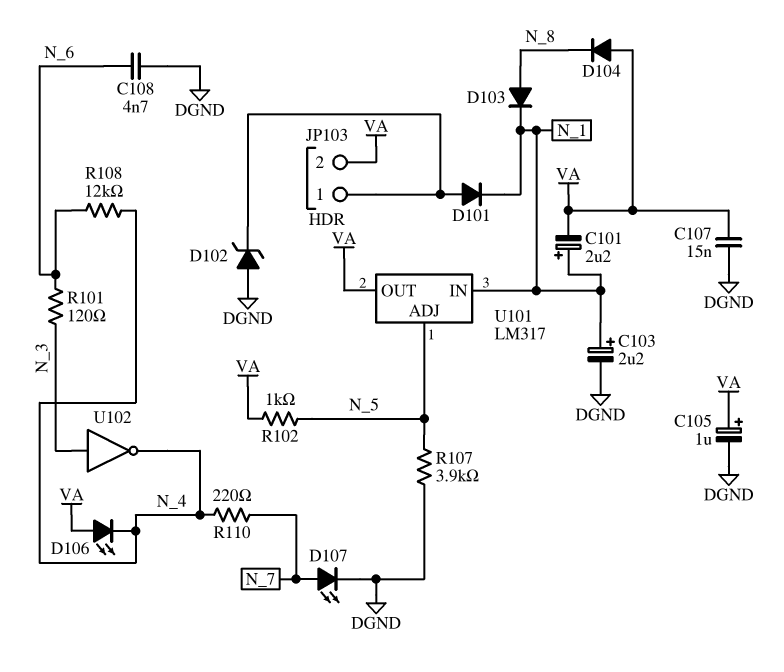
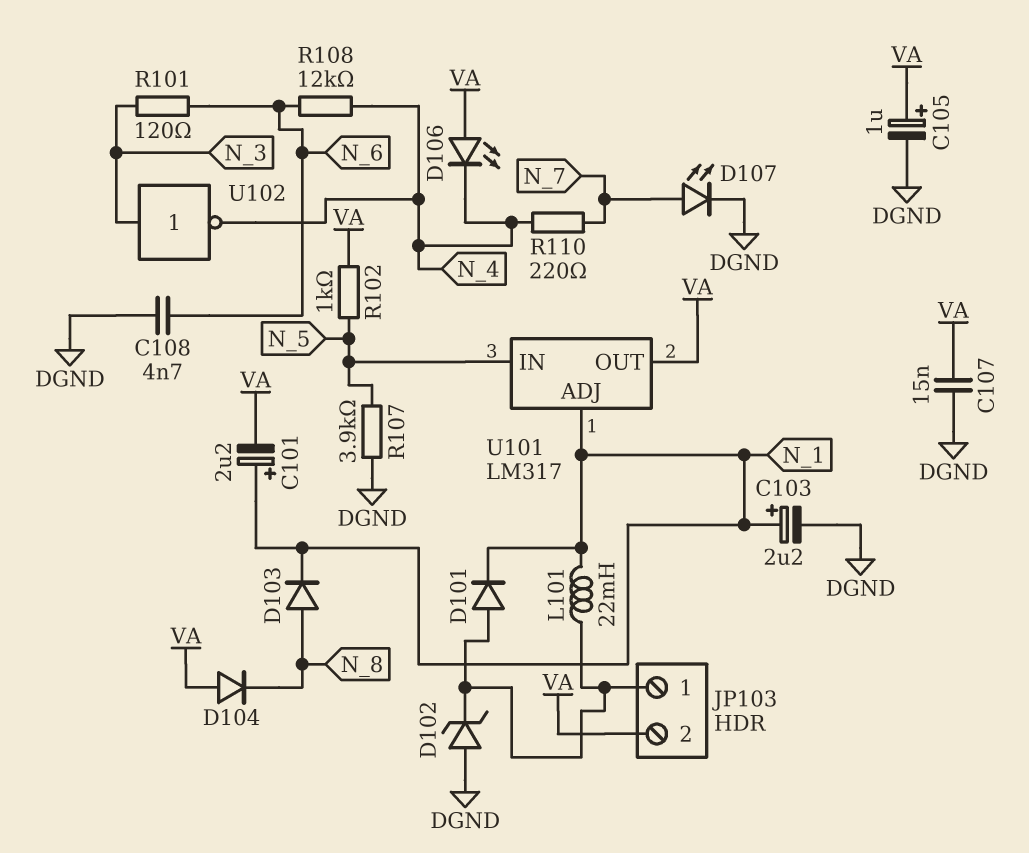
L101: none -> 22mH (JP103/1, N_1)
U101 pin ADJ: N_5 -> N_1
U101 pin IN: N_1 -> N_5

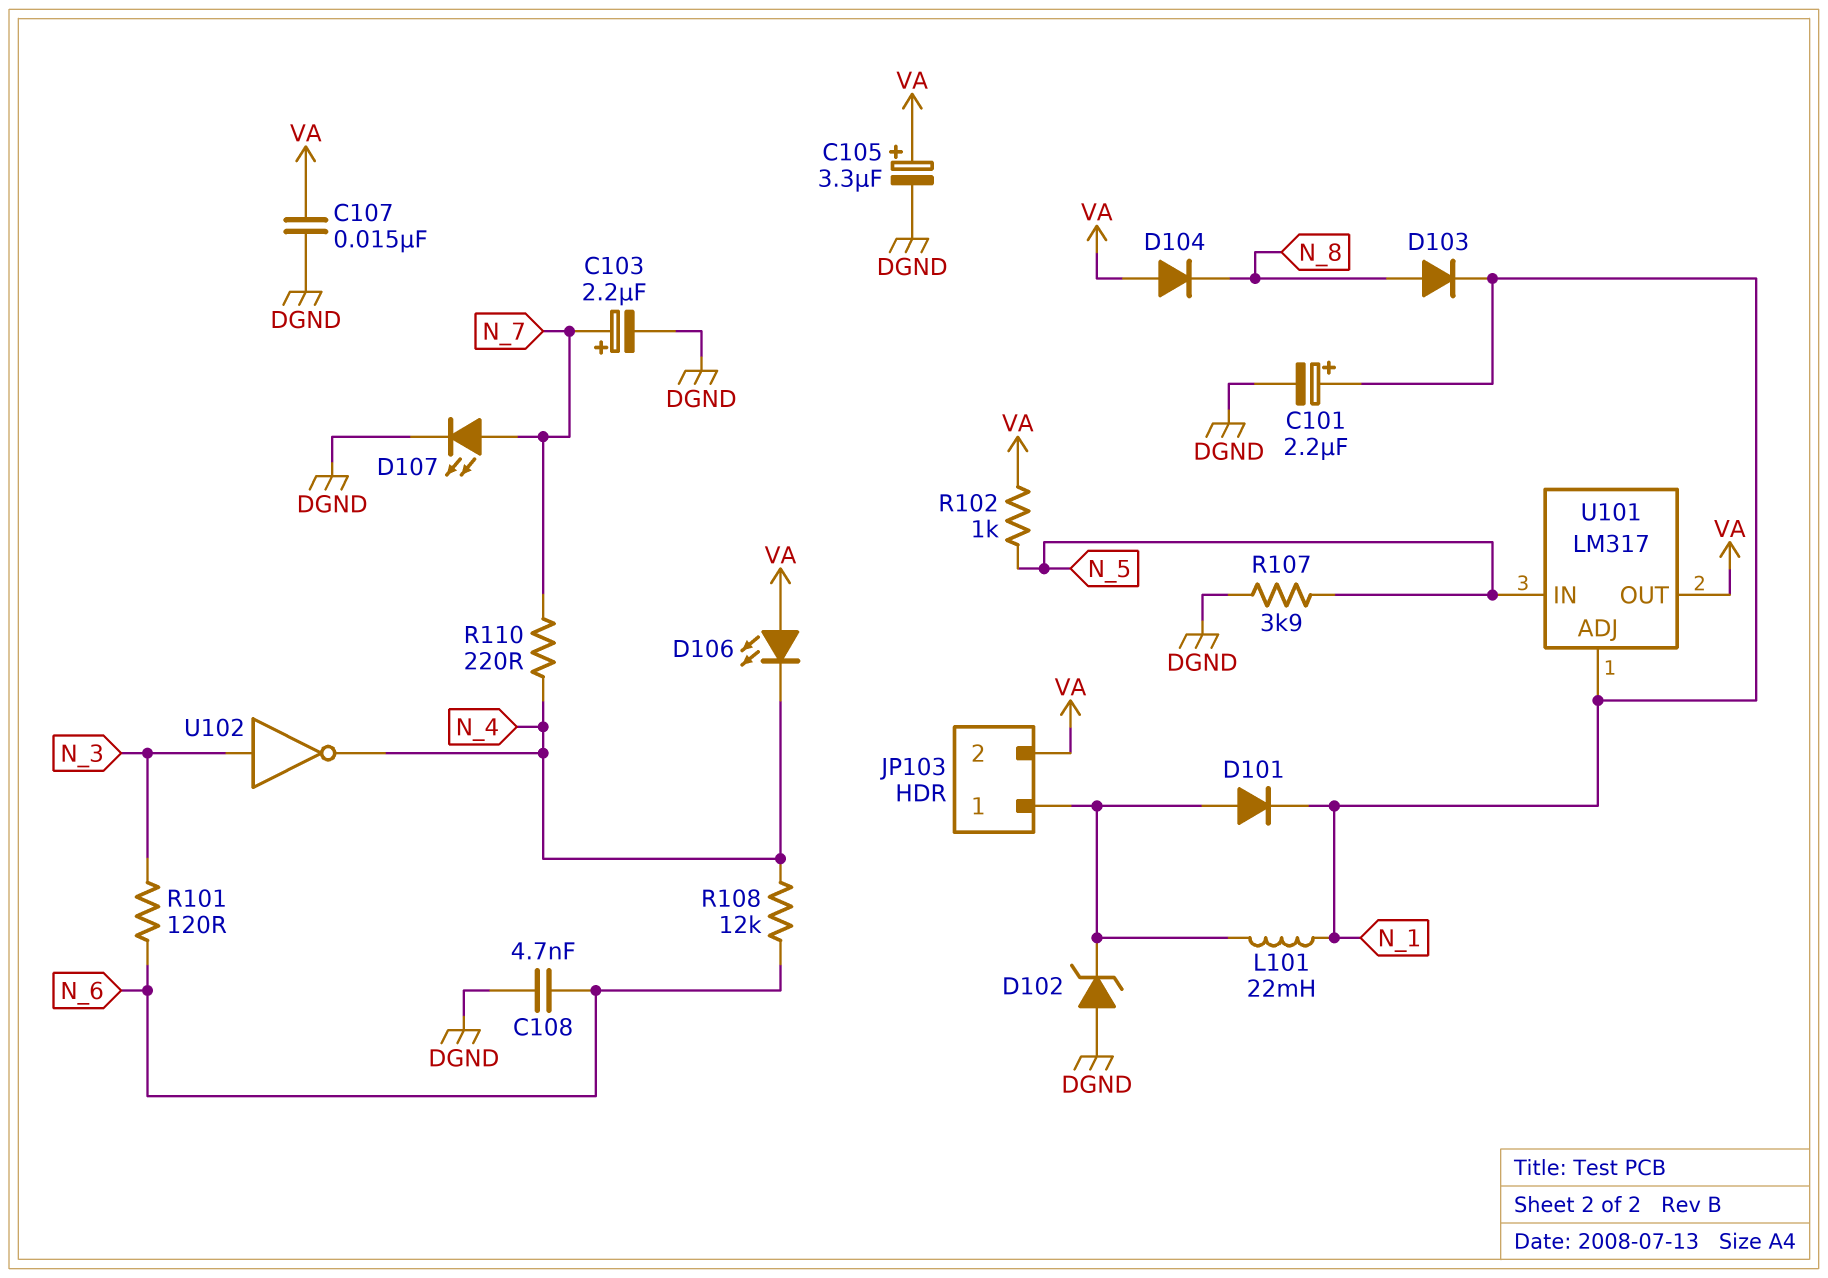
C101: 2.2uF (plus N_1, minus VA) -> 2.2uF (plus N_1, minus DGND)
C103: 2.2uF (plus N_1, minus DGND) -> 2.2uF (plus N_7, minus DGND)
C105: 1uF (plus VA, minus DGND) -> 3.3uF (plus VA, minus DGND)

